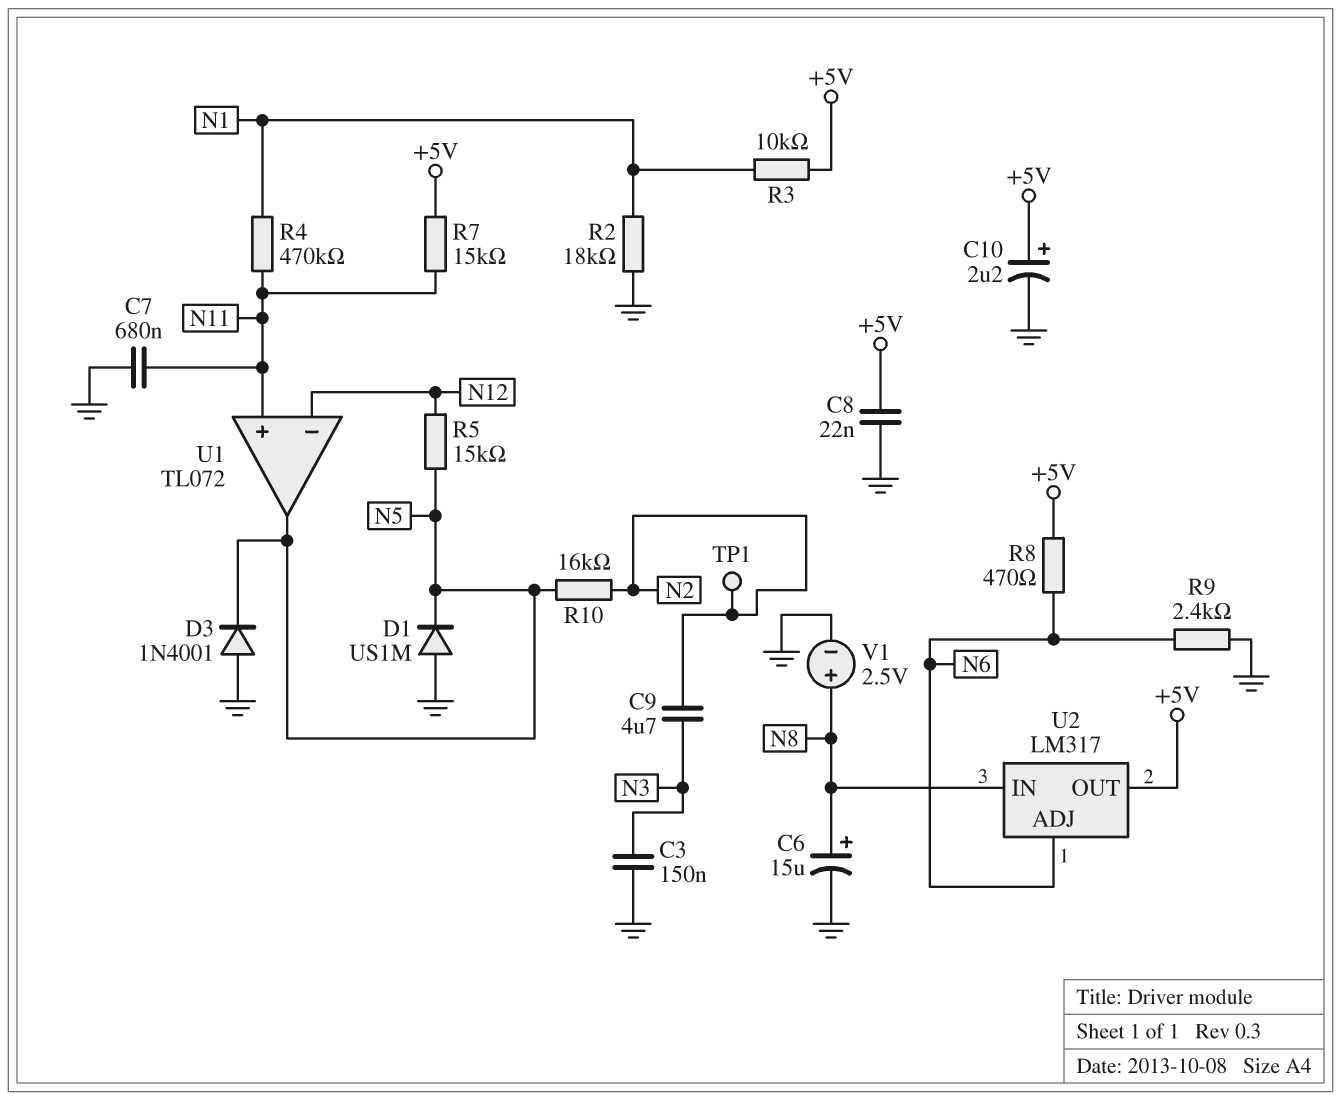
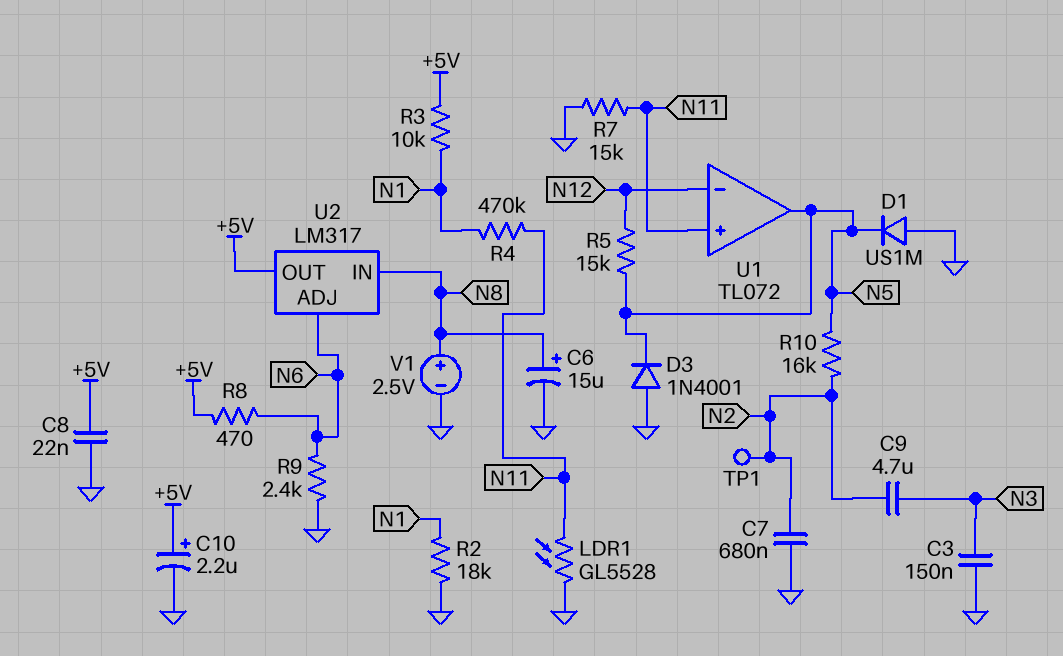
C7: 680nF (GND, N11) -> 680nF (GND, N2)
LDR1: none -> GL5528 (GND, N11)
R7: 15k (+5V, N11) -> 15k (GND, N11)

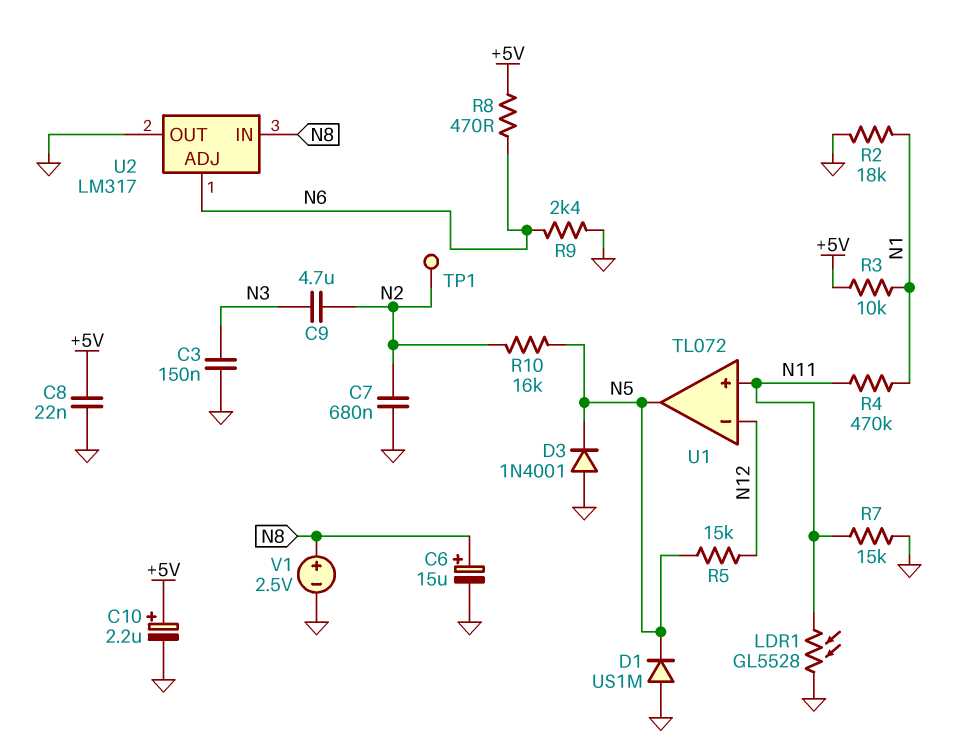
U2 pin OUT: +5V -> GND

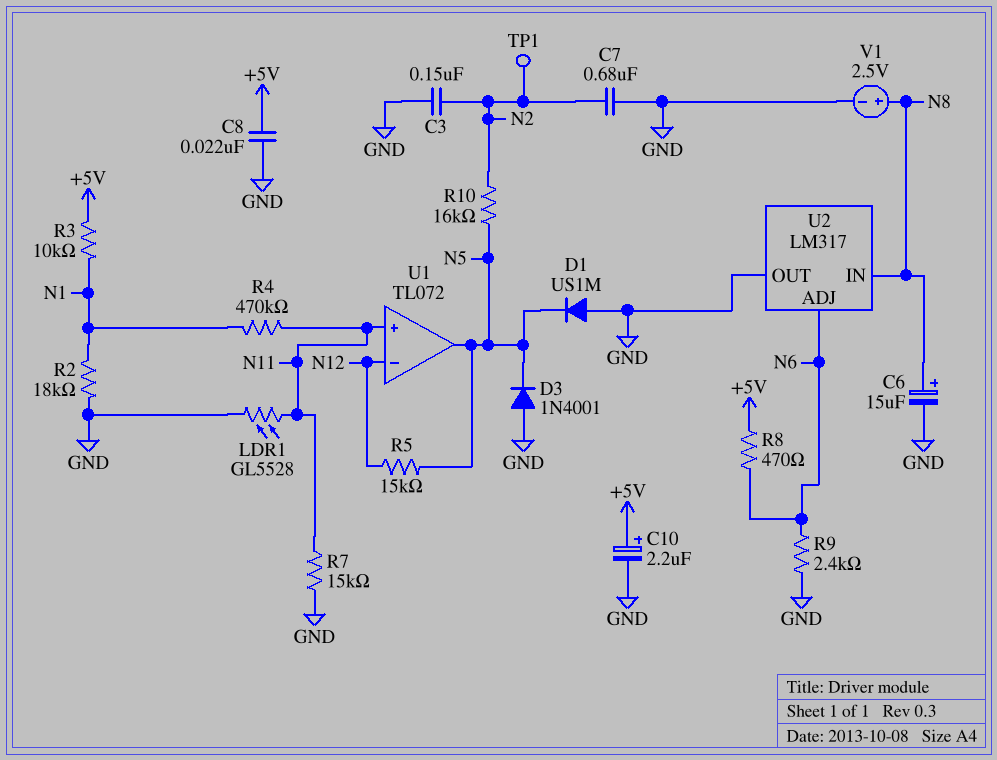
C3: 150nF (GND, N3) -> 150nF (GND, N2)
C9: 4.7uF (N2, N3) -> none

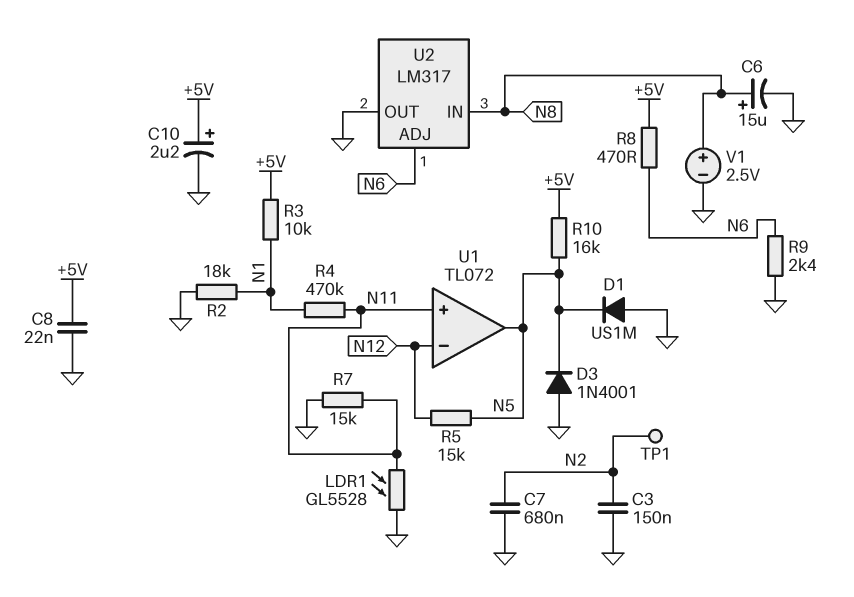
R10: 16k (N2, N5) -> 16k (+5V, N5)

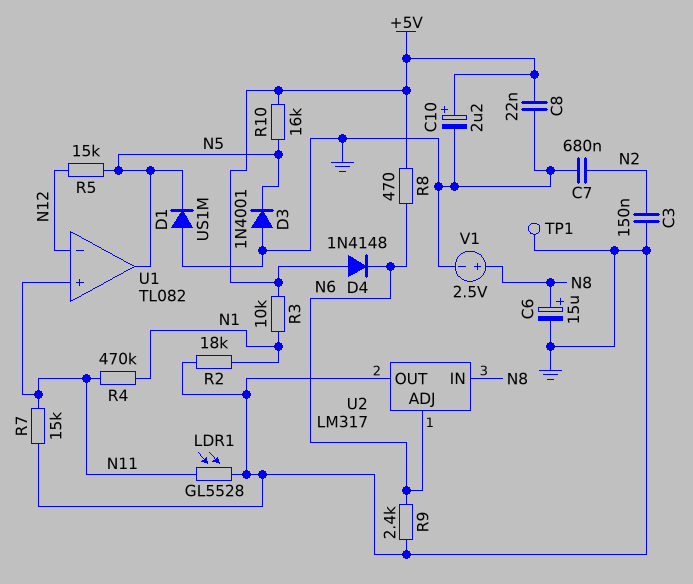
D4: none -> diode 1N4148 (A +5V, K N6)
TP1: test point (N2) -> test point (GND)
U1: TL072 -> TL082

